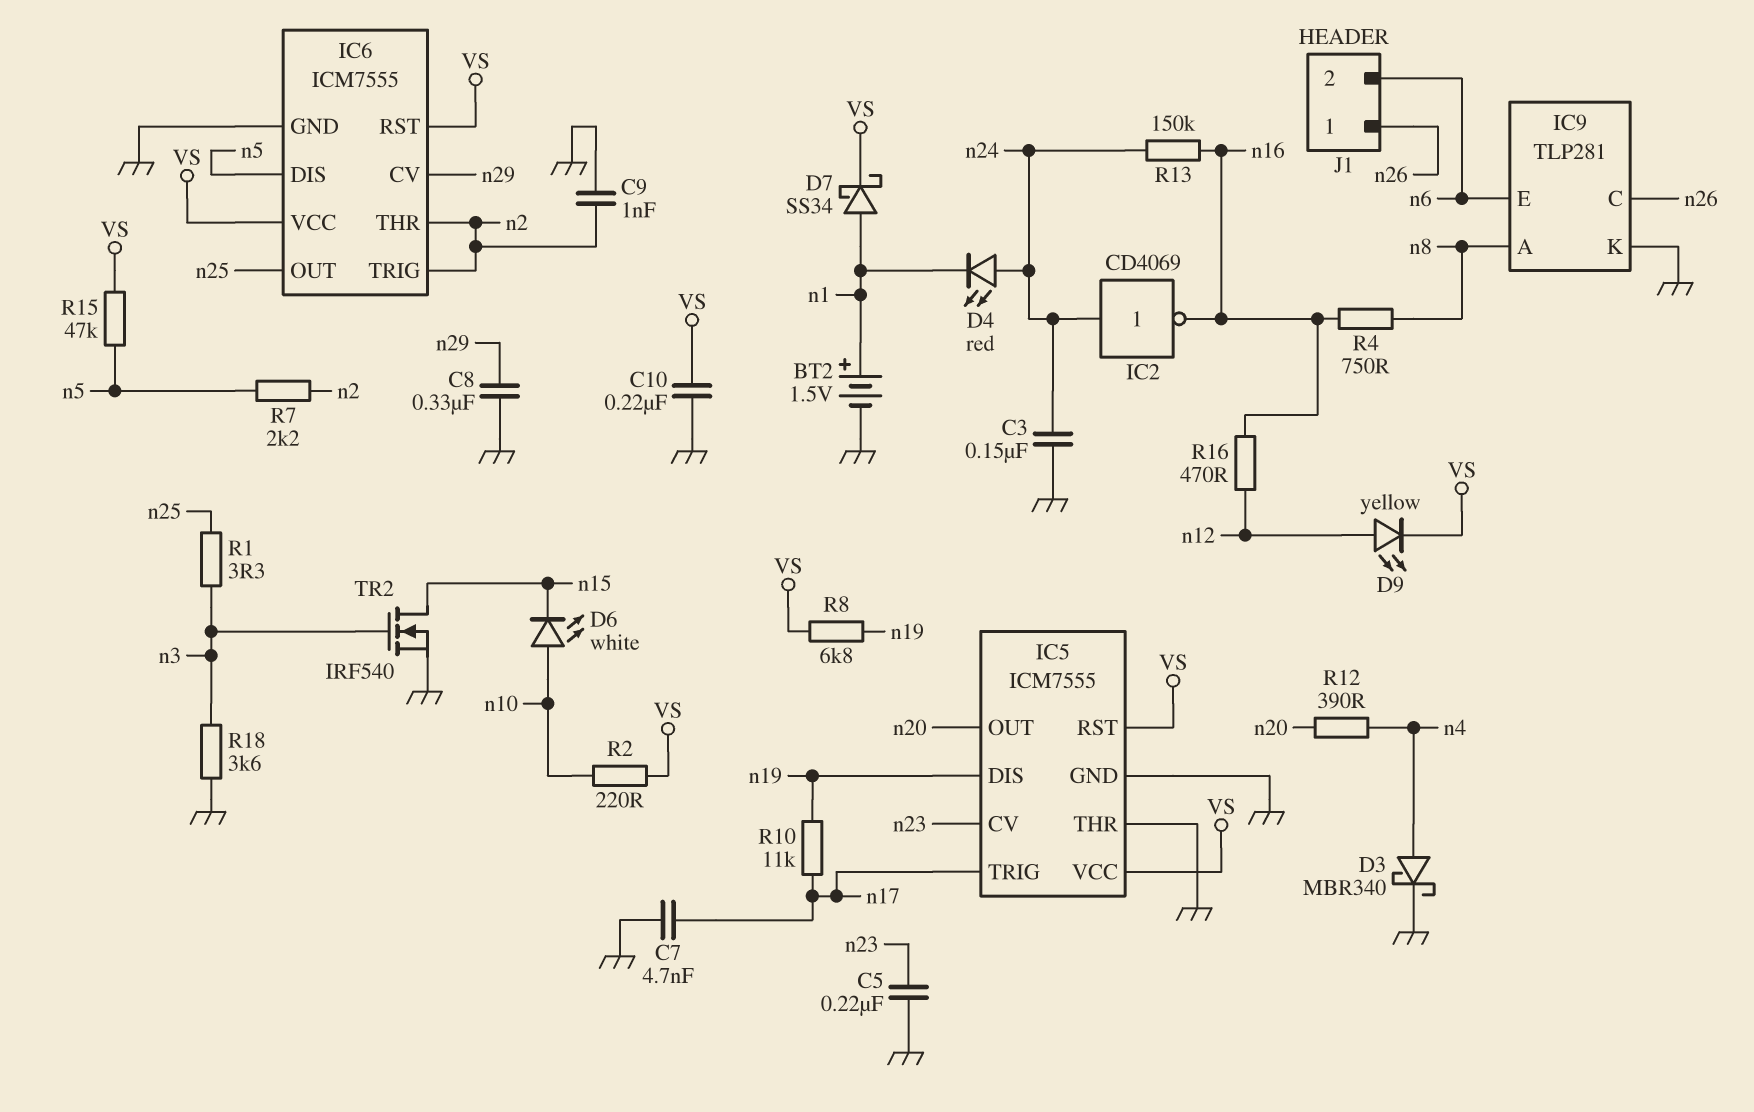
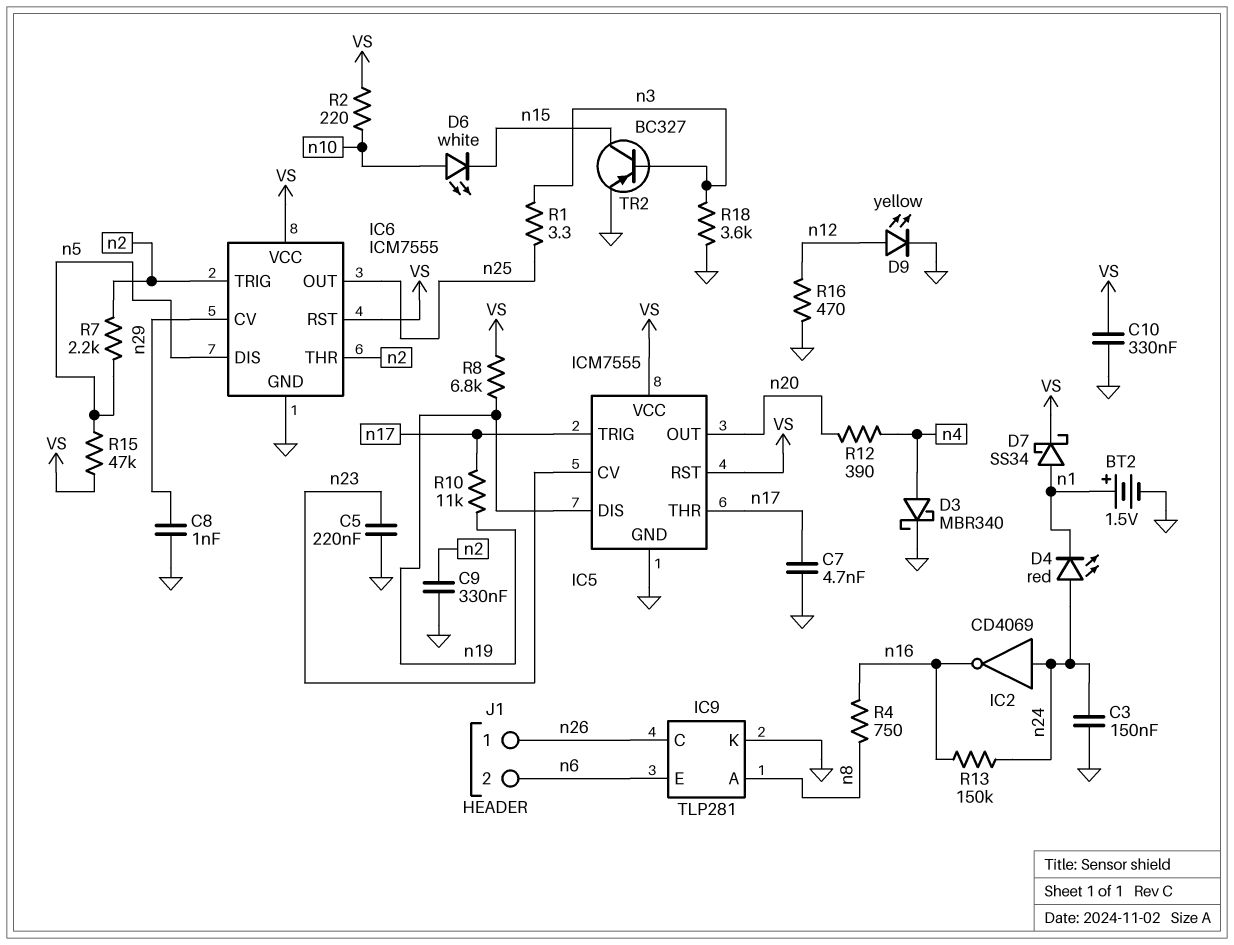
C8: 330nF (GND, n29) -> 1nF (GND, n29)
C9: 1nF (GND, n2) -> 330nF (GND, n2)
C10: 220nF (GND, VS) -> 330nF (GND, VS)
D9: LED yellow (A n12, K VS) -> LED yellow (A n12, K GND)
IC5 pin THR: GND -> n17
R16: 470 (n12, n16) -> 470 (GND, n12)
TR2: NMOS IRF540 (G n3, D n15, S GND) -> PNP BC327 (B n3, C n15, E GND)

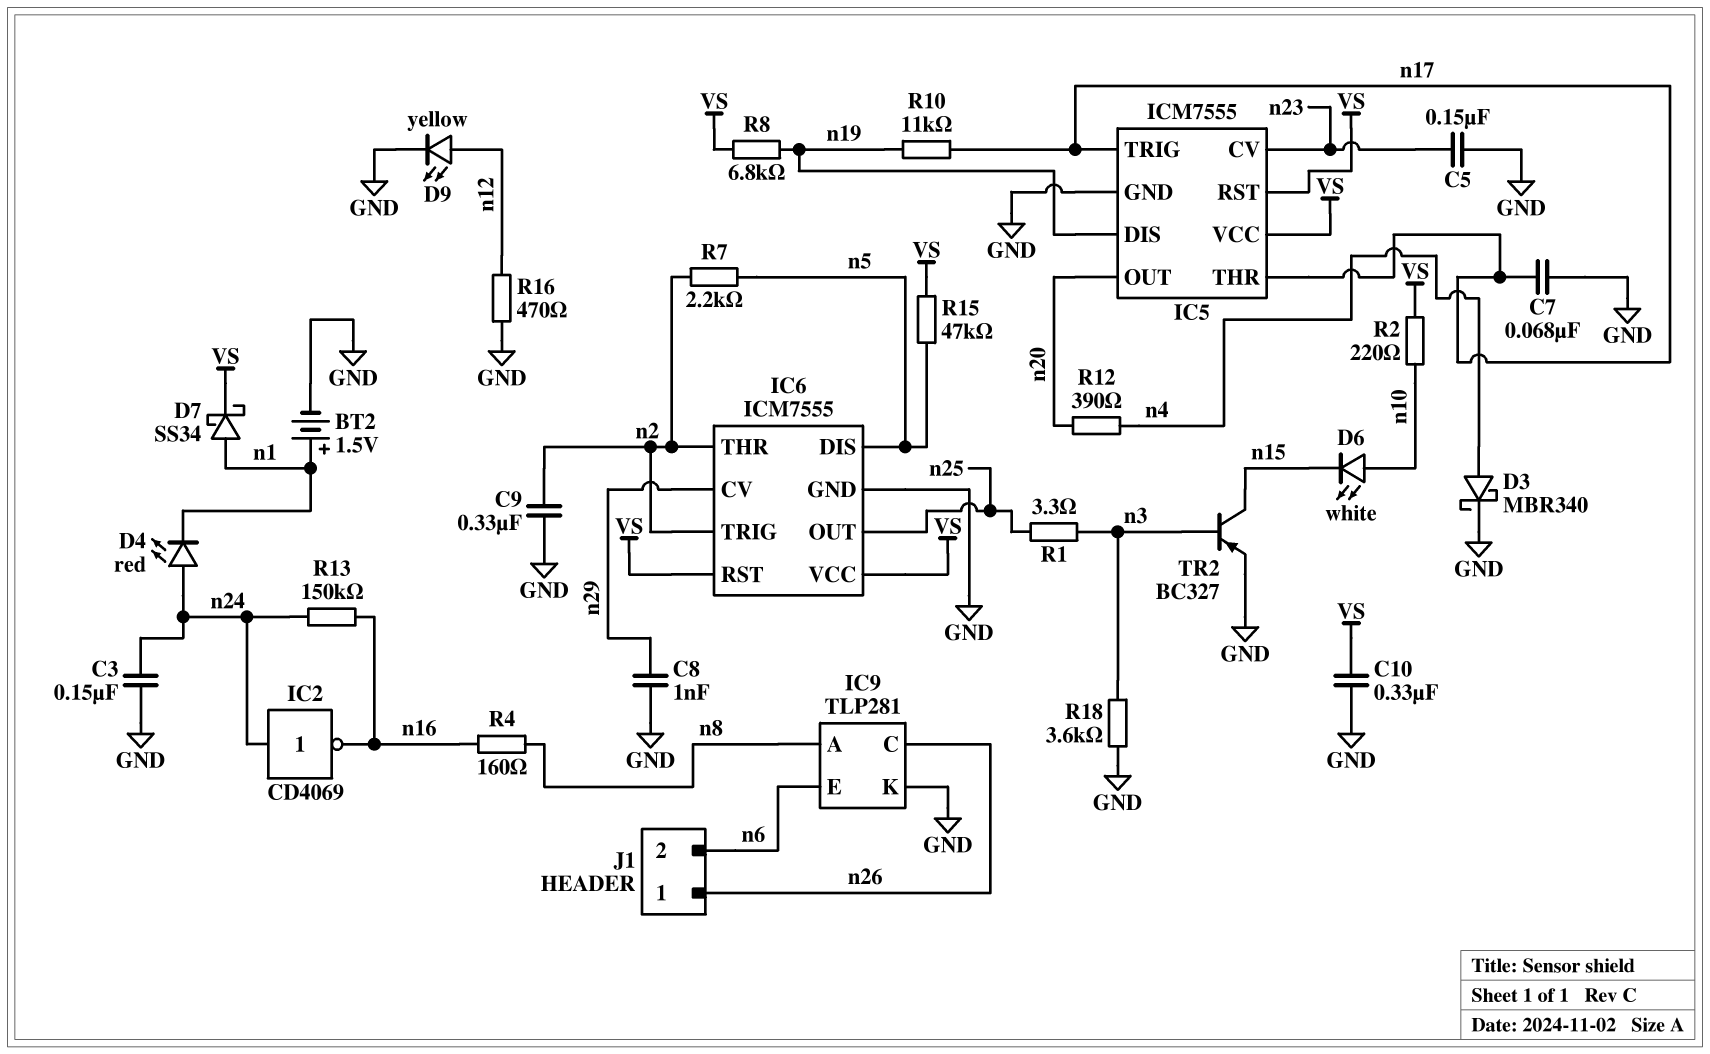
C5: 220nF (GND, n23) -> 150nF (GND, n23)
C7: 4.7nF (GND, n17) -> 68nF (GND, n17)
R4: 750 (n8, n16) -> 160 (n8, n16)

